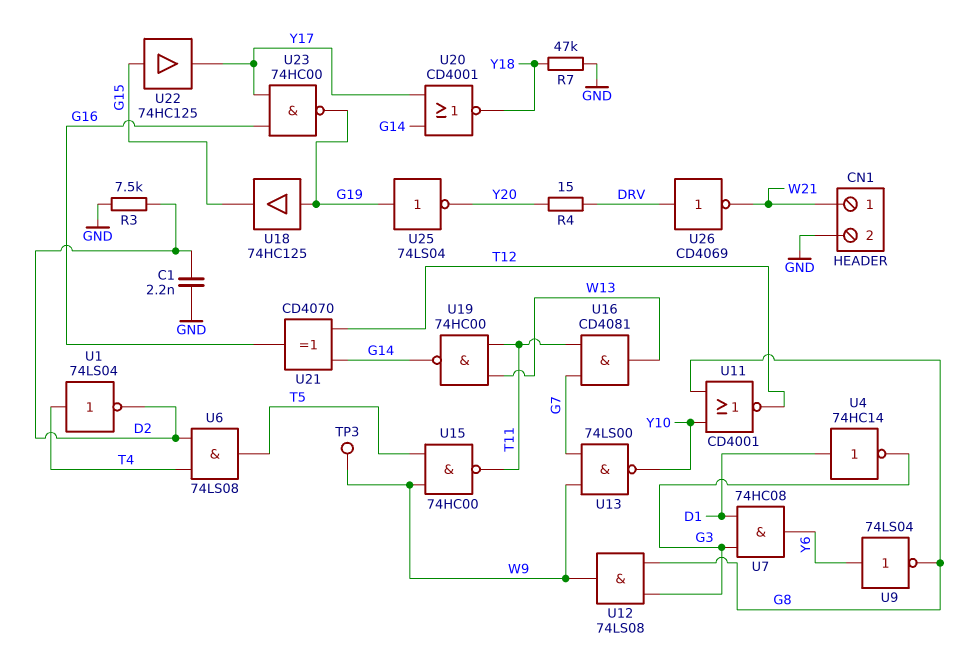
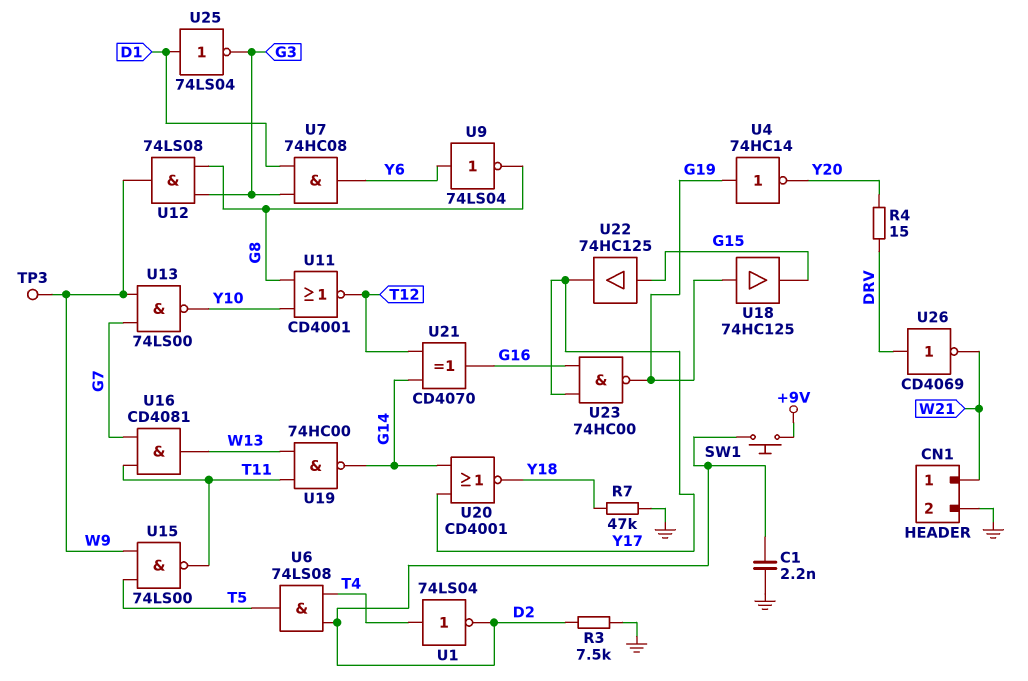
SW1: none -> button (+9V, D2)
U4: NOT 74HC14 (in D1, out G3) -> NOT 74HC14 (in G19, out Y20)
U15: NAND 74HC00 (in T5, in W9, out T11) -> NAND 74LS00 (in T5, in W9, out T11)
U25: NOT 74LS04 (in G19, out Y20) -> NOT 74LS04 (in D1, out G3)

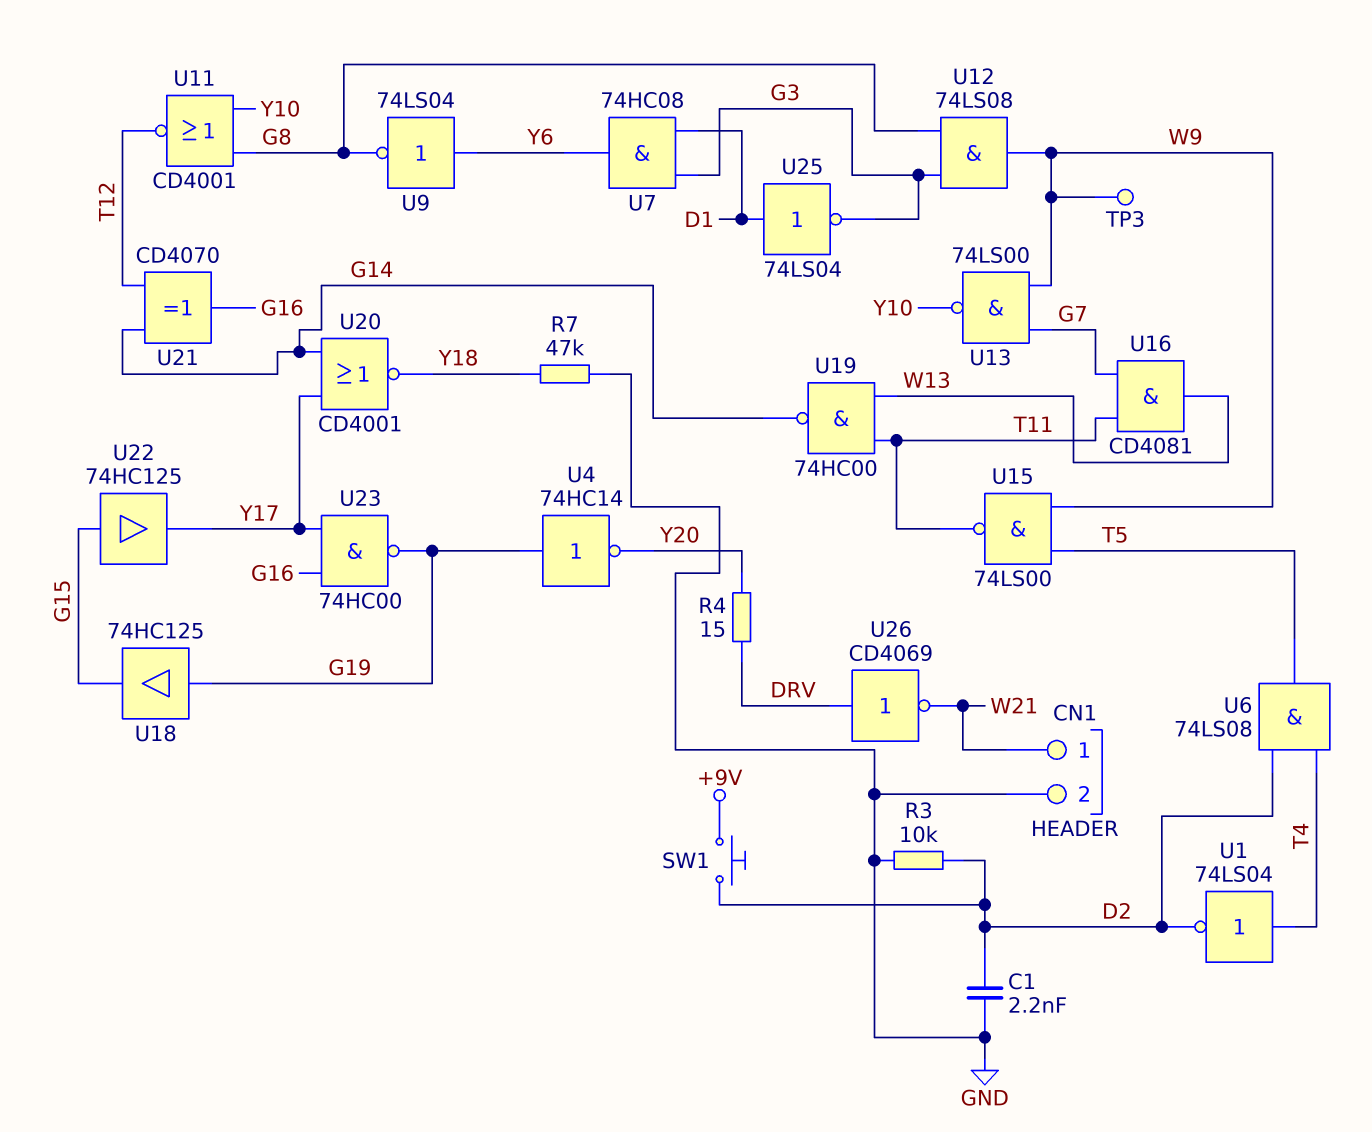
R3: 7.5k (D2, GND) -> 10k (D2, GND)

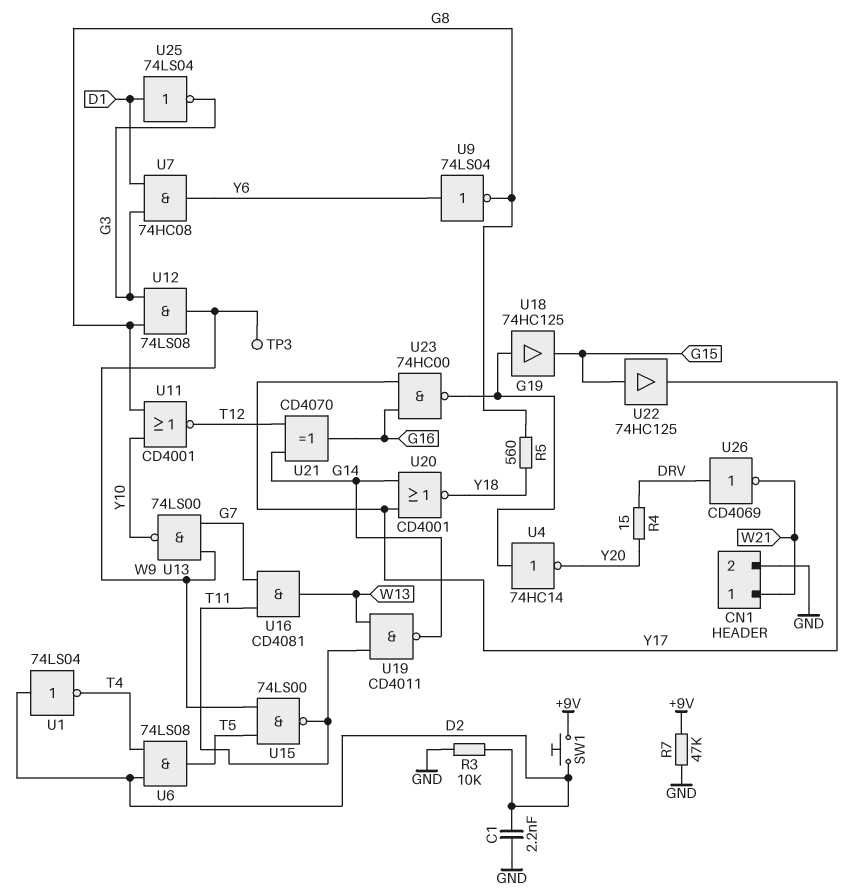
R5: none -> 560 (G8, Y18)
R7: 47k (GND, Y18) -> 47k (+9V, GND)
U1: NOT 74LS04 (in T4, out D2) -> NOT 74LS04 (in D2, out T4)
U19: NAND 74HC00 (in T11, in W13, out G14) -> NAND CD4011 (in T11, in W13, out G14)

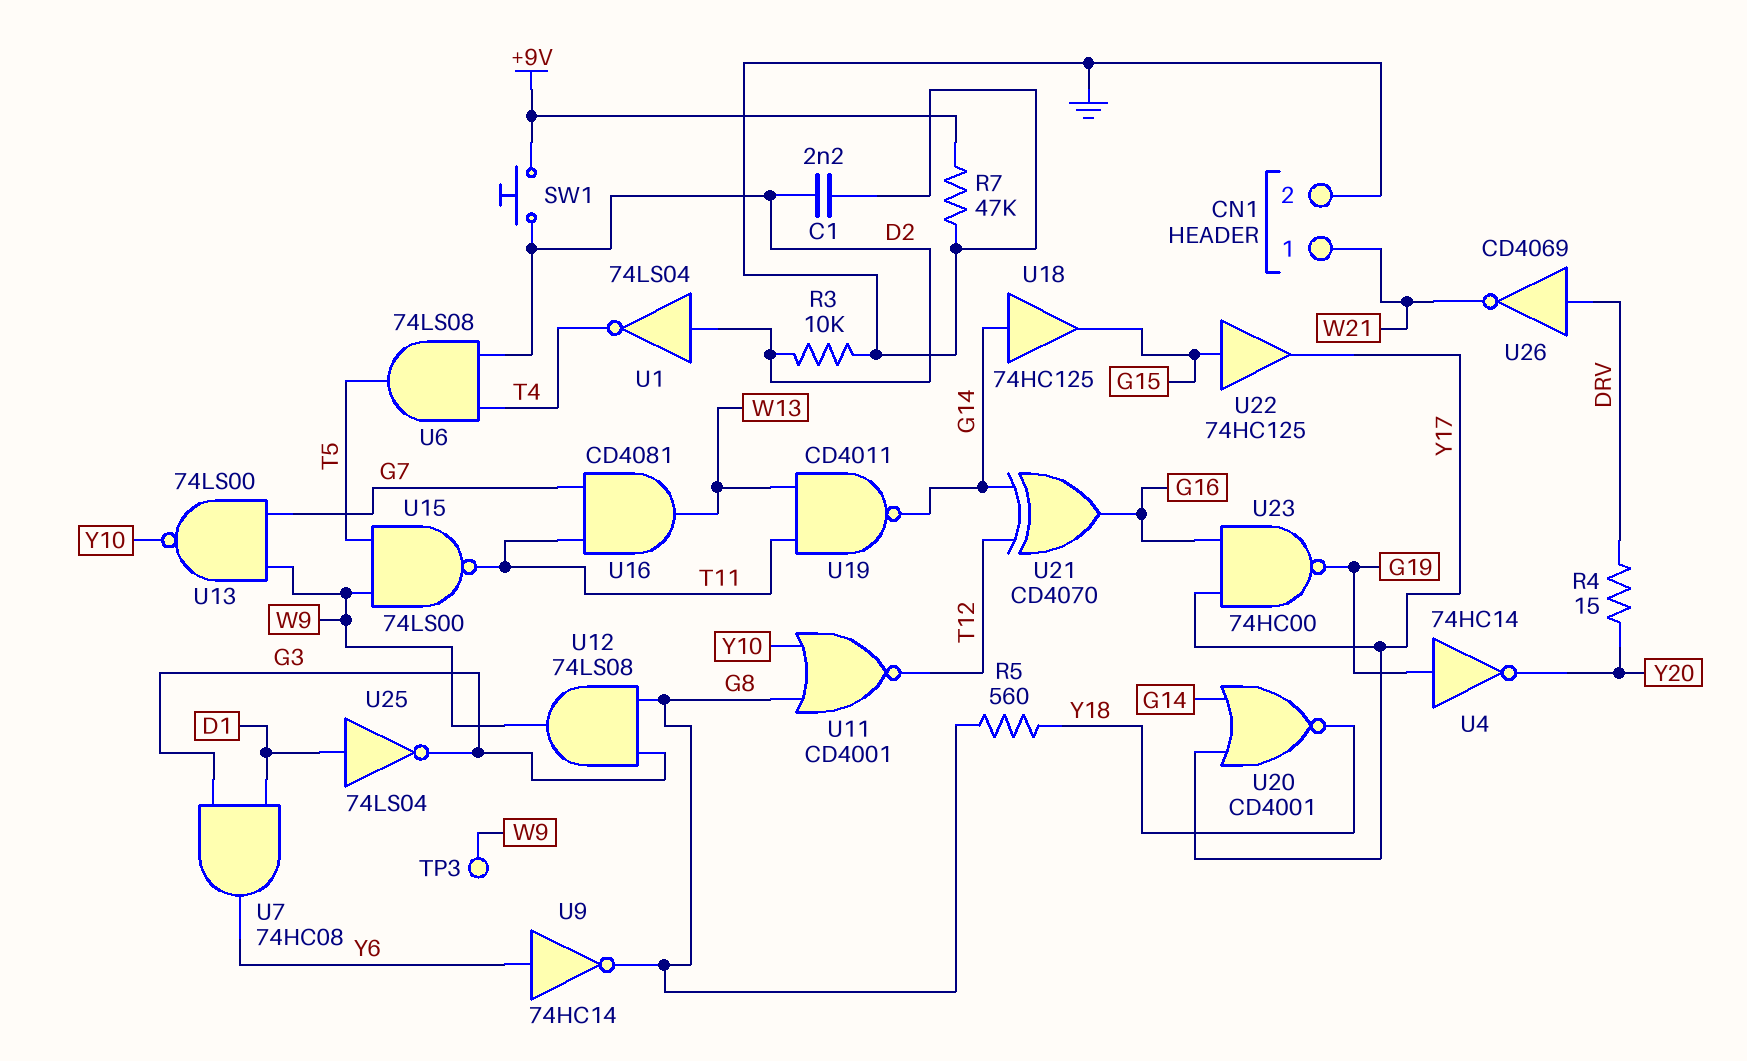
U9: NOT 74LS04 (in Y6, out G8) -> NOT 74HC14 (in Y6, out G8)
U18: buffer 74HC125 (in G19, out G15) -> buffer 74HC125 (in G14, out G15)

